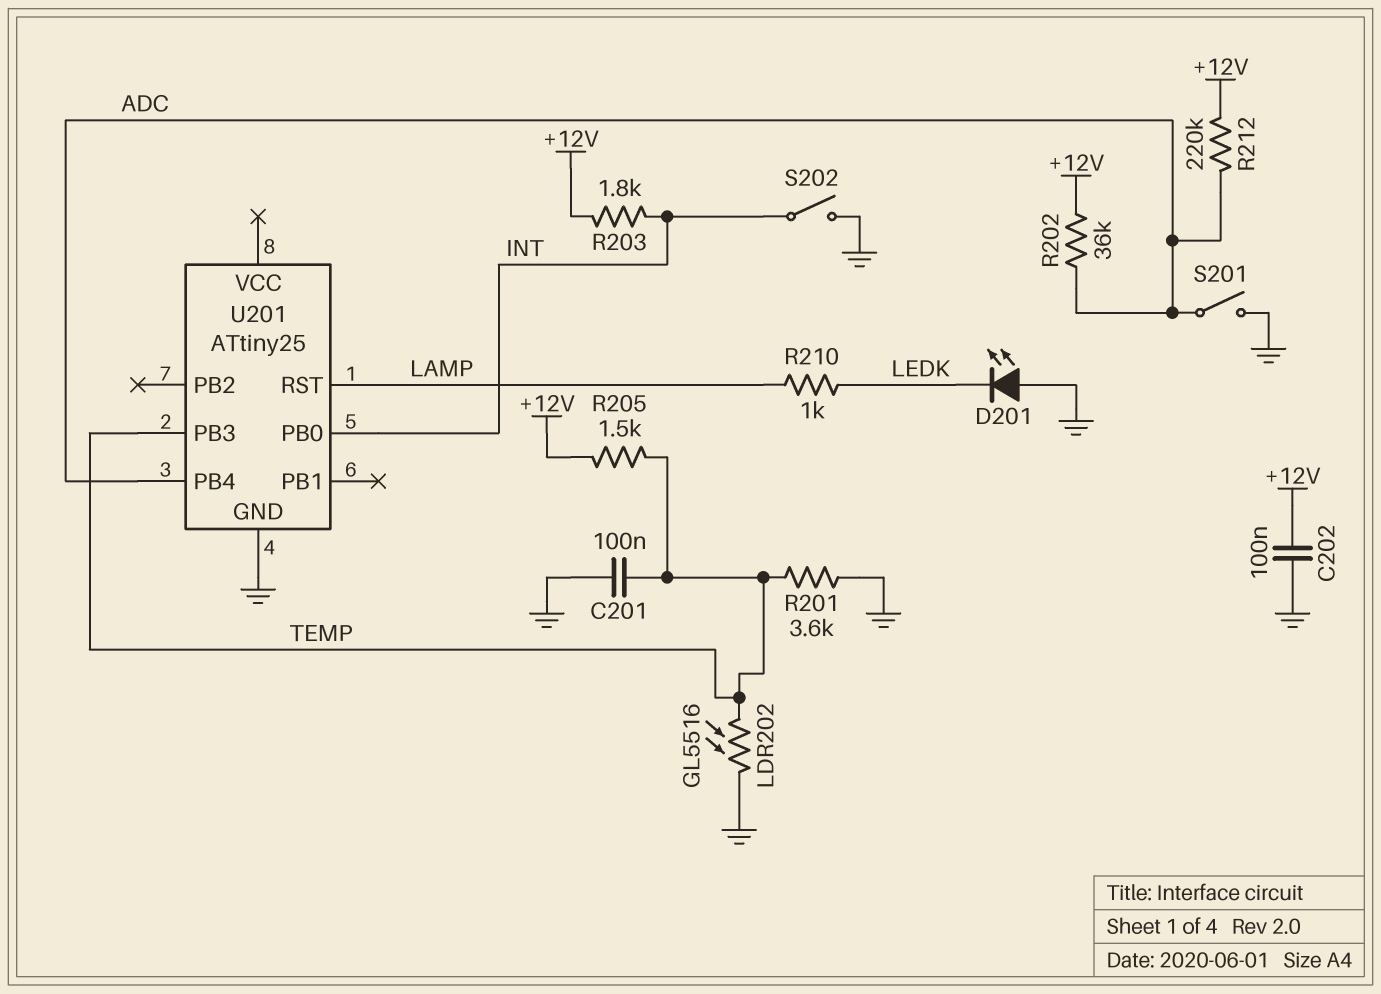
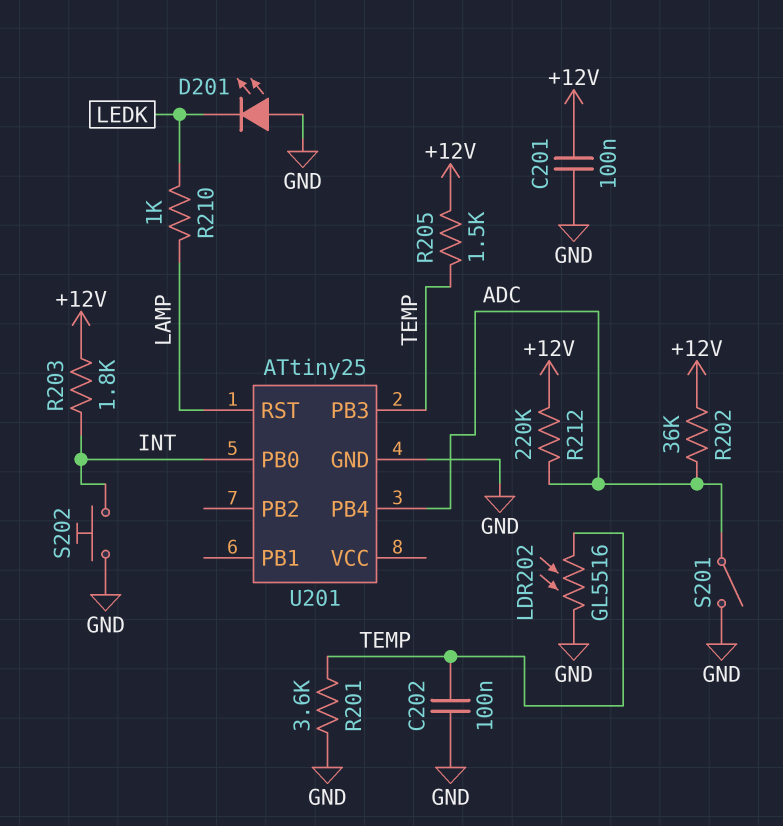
C201: 100nF (GND, TEMP) -> 100nF (+12V, GND)
C202: 100nF (+12V, GND) -> 100nF (GND, TEMP)
S202: switch (GND, INT) -> button (GND, INT)

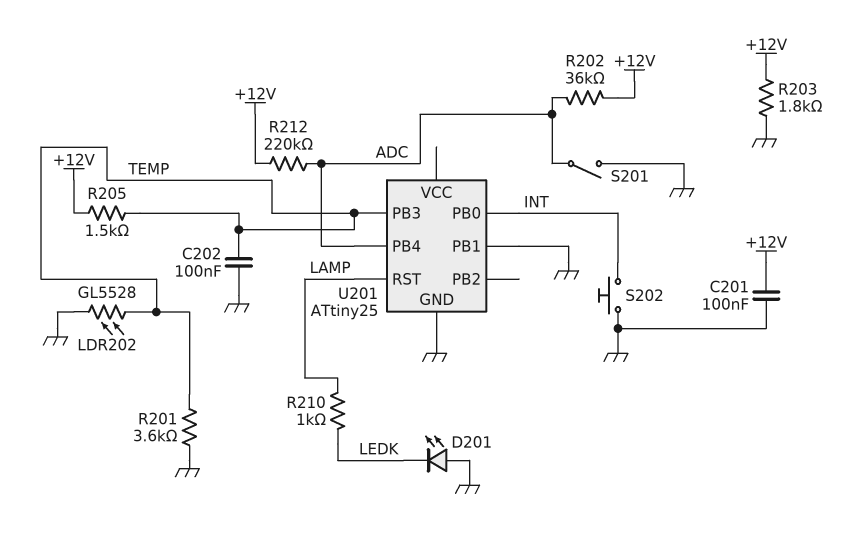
LDR202: GL5516 (GND, TEMP) -> GL5528 (GND, TEMP)
R203: 1.8k (+12V, INT) -> 1.8k (+12V, GND)
U201 pin PB1: none -> GND

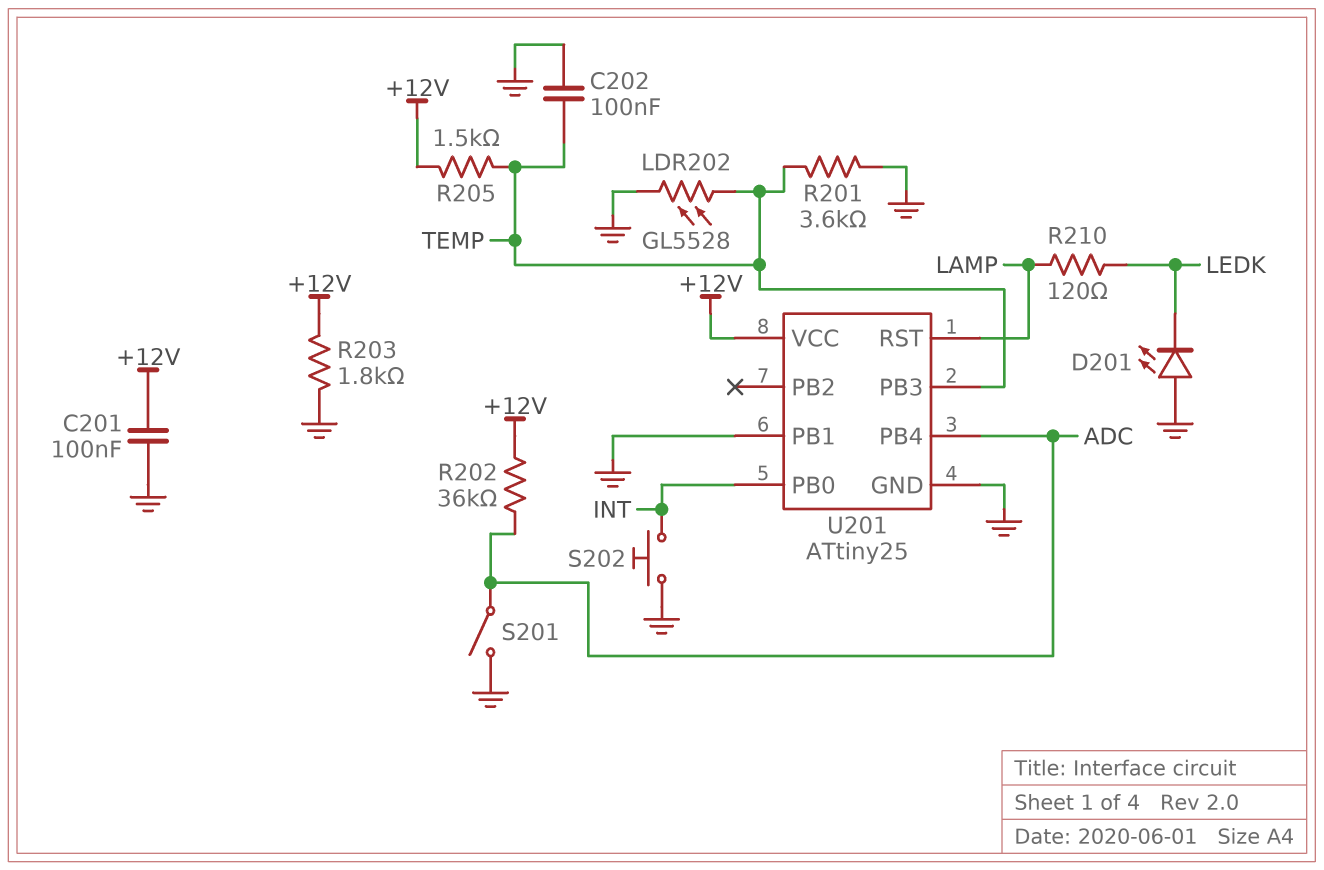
R210: 1k (LAMP, LEDK) -> 120 (LAMP, LEDK)
R212: 220k (+12V, ADC) -> none
U201 pin VCC: none -> +12V

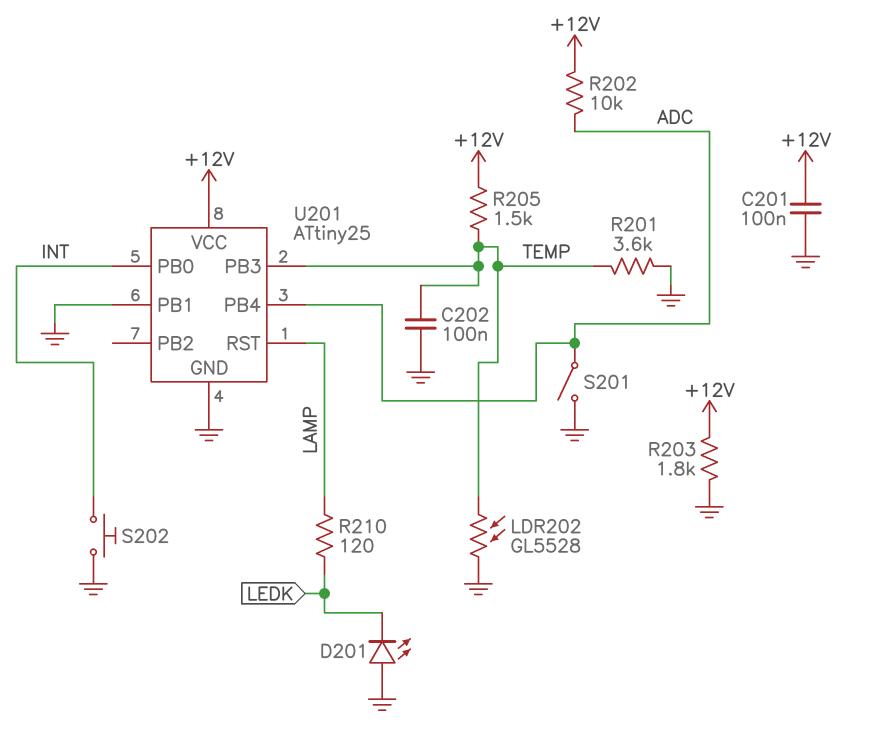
R202: 36k (+12V, ADC) -> 10k (+12V, ADC)

